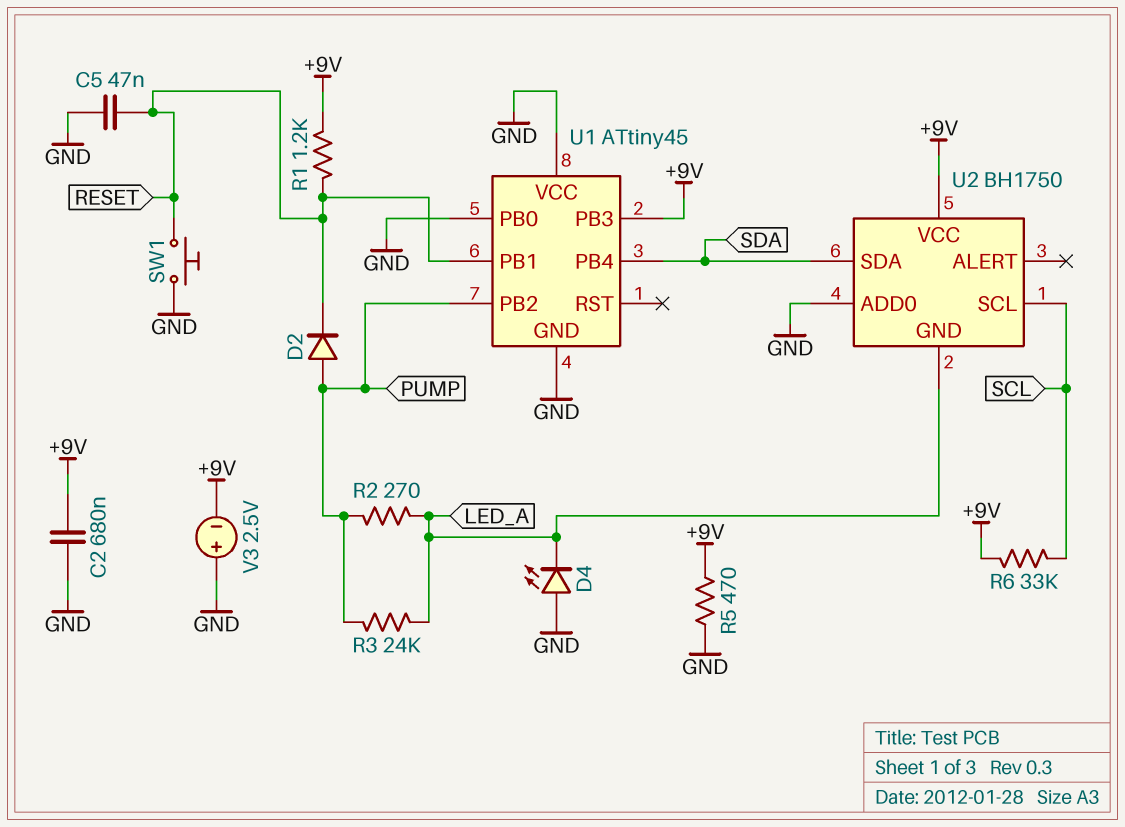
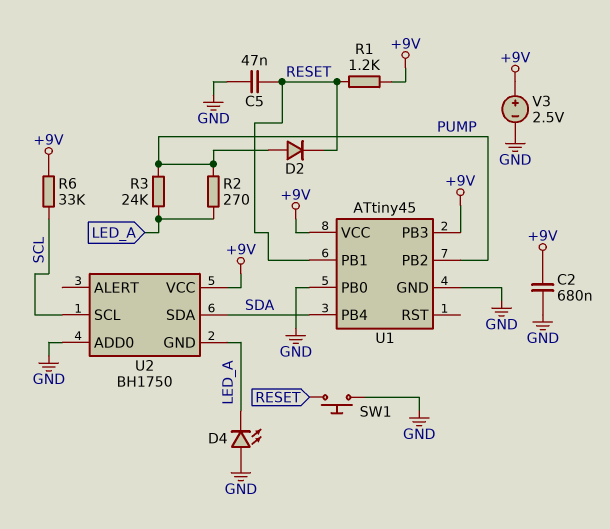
R5: 470 (+9V, GND) -> none
U1 pin VCC: GND -> +9V
V3: 2.5V (plus GND, minus +9V) -> 2.5V (plus +9V, minus GND)

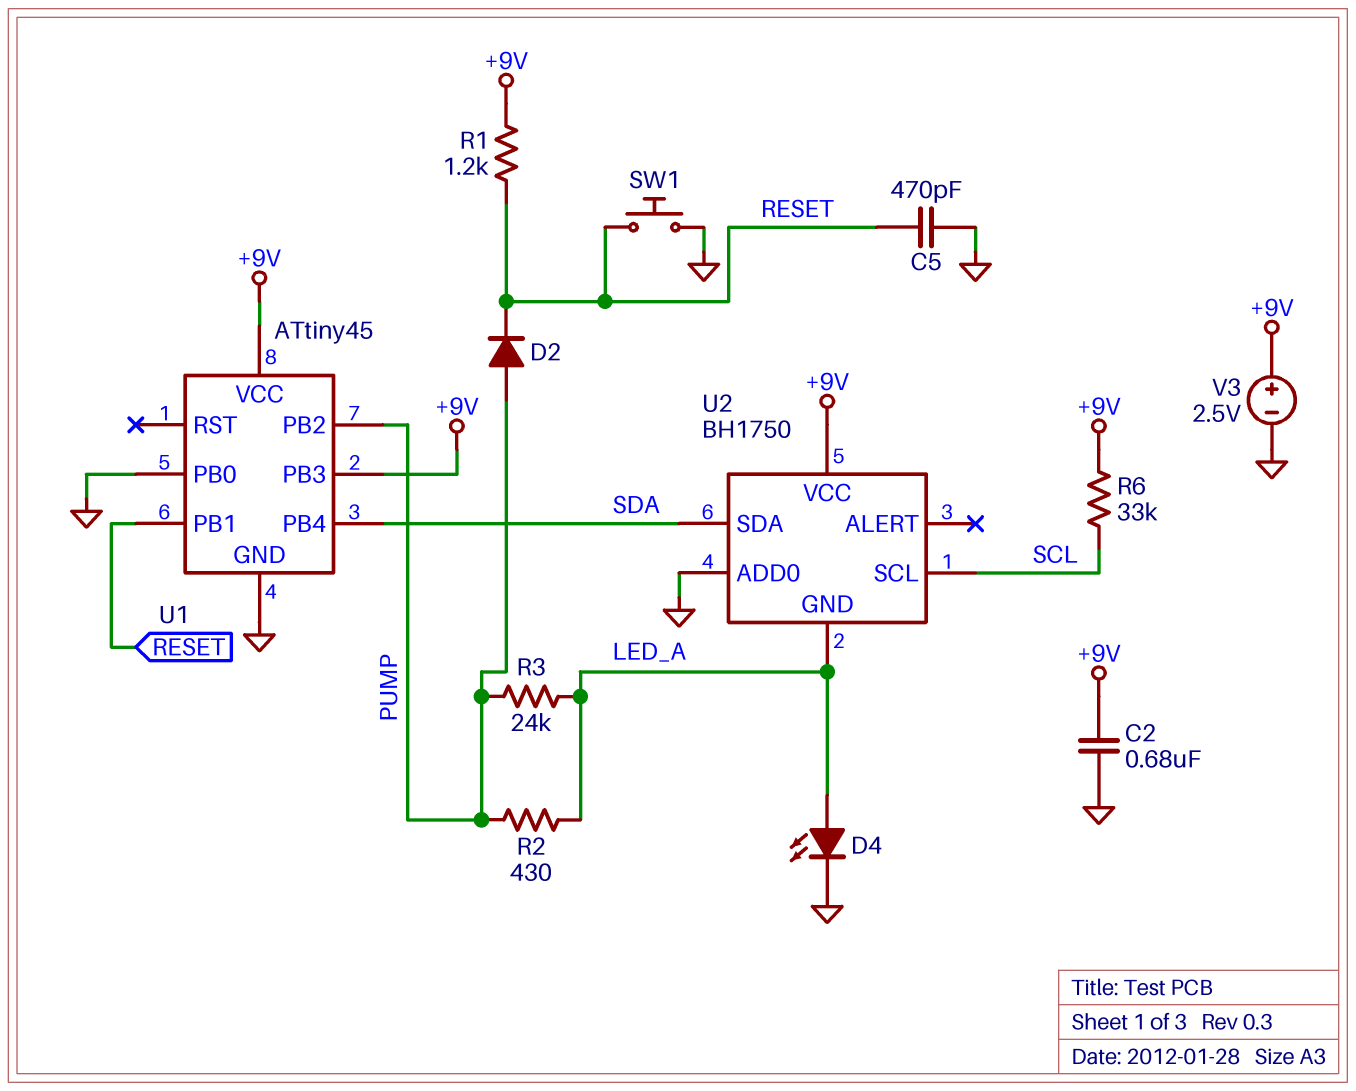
C5: 47nF (GND, RESET) -> 470pF (GND, RESET)
D4: LED (A GND, K LED_A) -> LED (A LED_A, K GND)
R2: 270 (LED_A, PUMP) -> 430 (LED_A, PUMP)

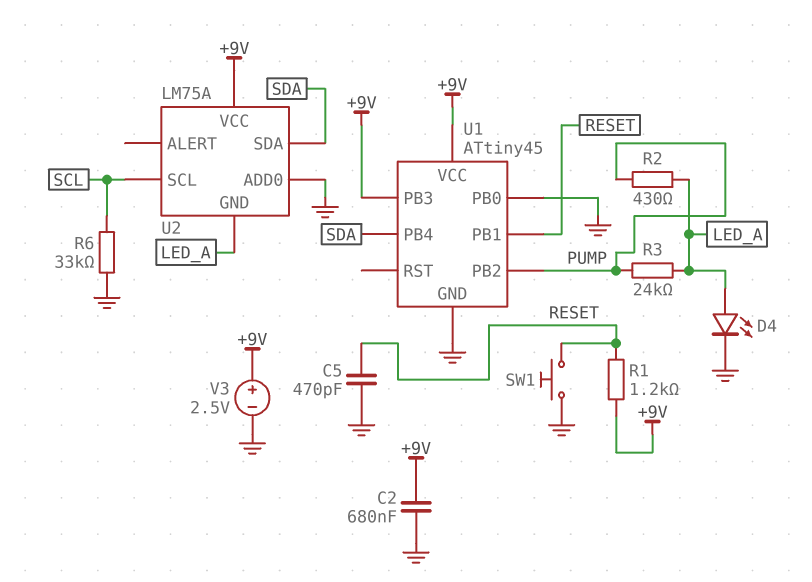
D2: diode (A PUMP, K RESET) -> none
R6: 33k (+9V, SCL) -> 33k (GND, SCL)
U2: BH1750 -> LM75A

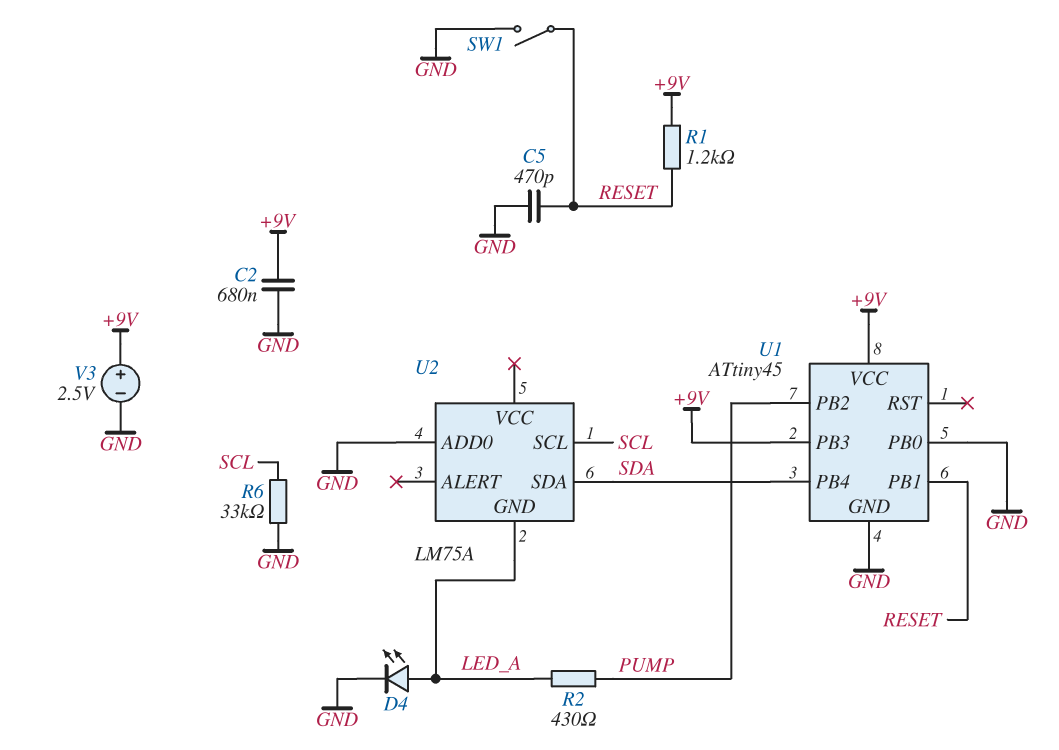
R3: 24k (LED_A, PUMP) -> none
SW1: button (GND, RESET) -> switch (GND, RESET)
U2 pin VCC: +9V -> none

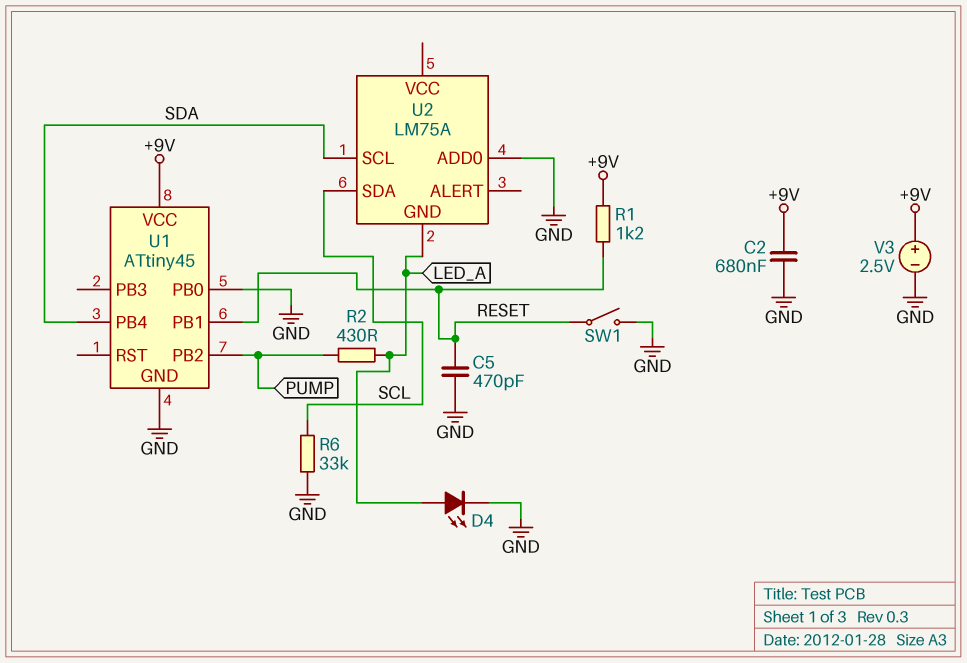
U1 pin PB3: +9V -> none
U2 pin SCL: SCL -> SDA
U2 pin SDA: SDA -> SCL

